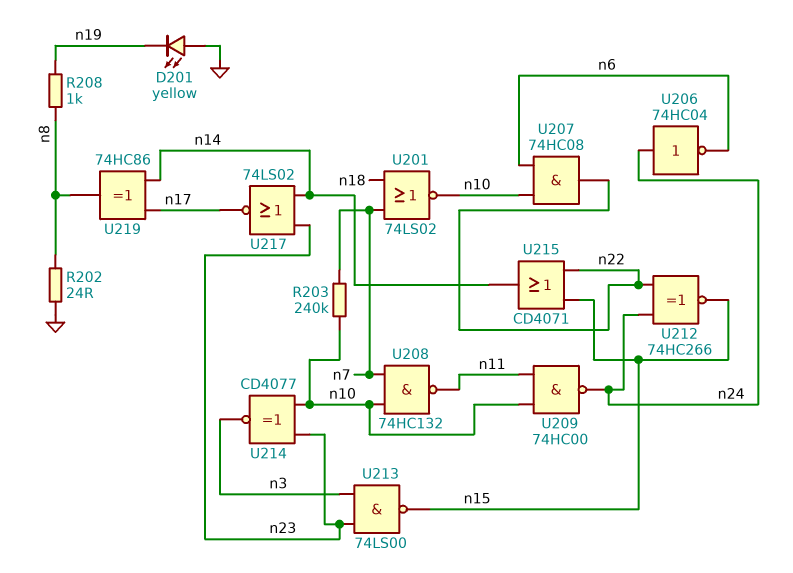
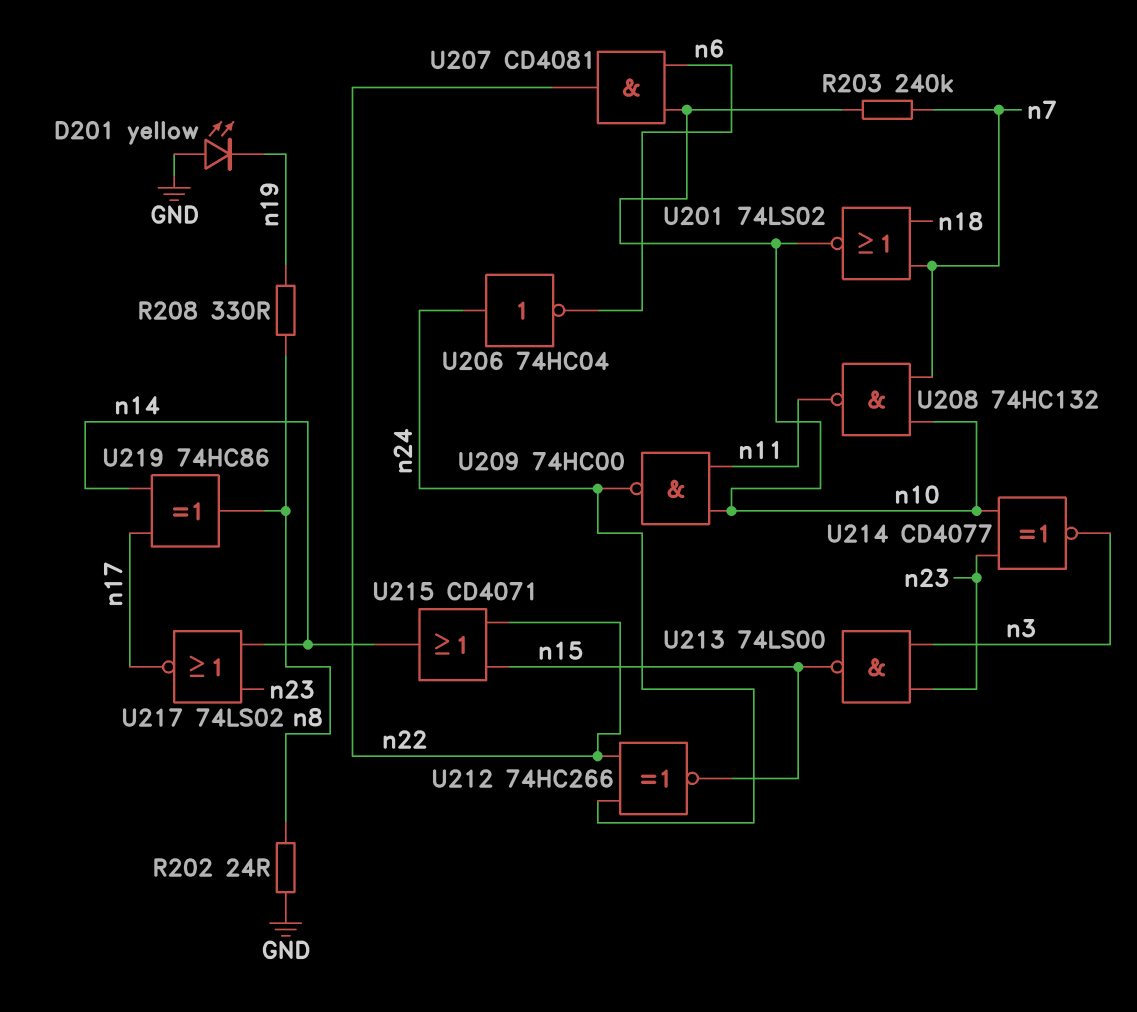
R208: 1k (n8, n19) -> 330 (n8, n19)
U207: AND 74HC08 (in n6, in n10, out n22) -> AND CD4081 (in n6, in n10, out n22)

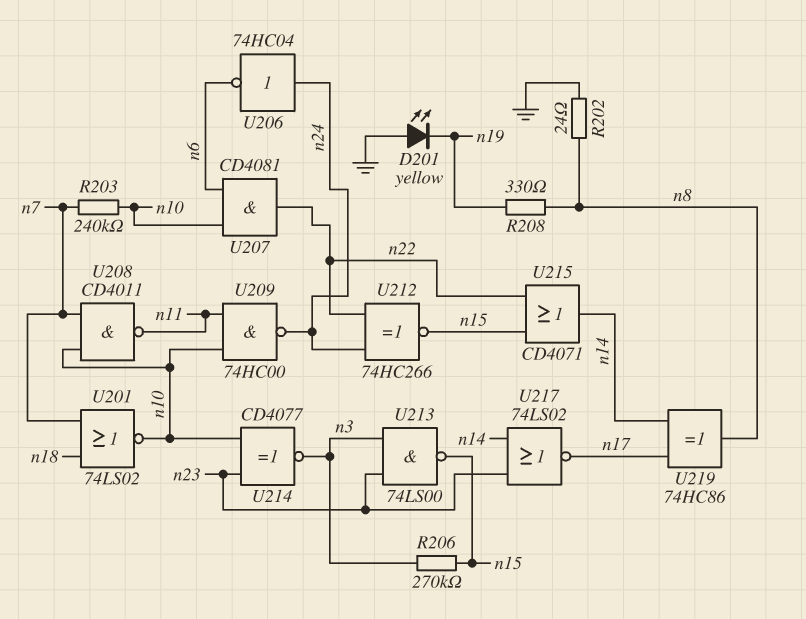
R206: none -> 270k (n3, n15)
U208: NAND 74HC132 (in n7, in n10, out n11) -> NAND CD4011 (in n7, in n10, out n11)

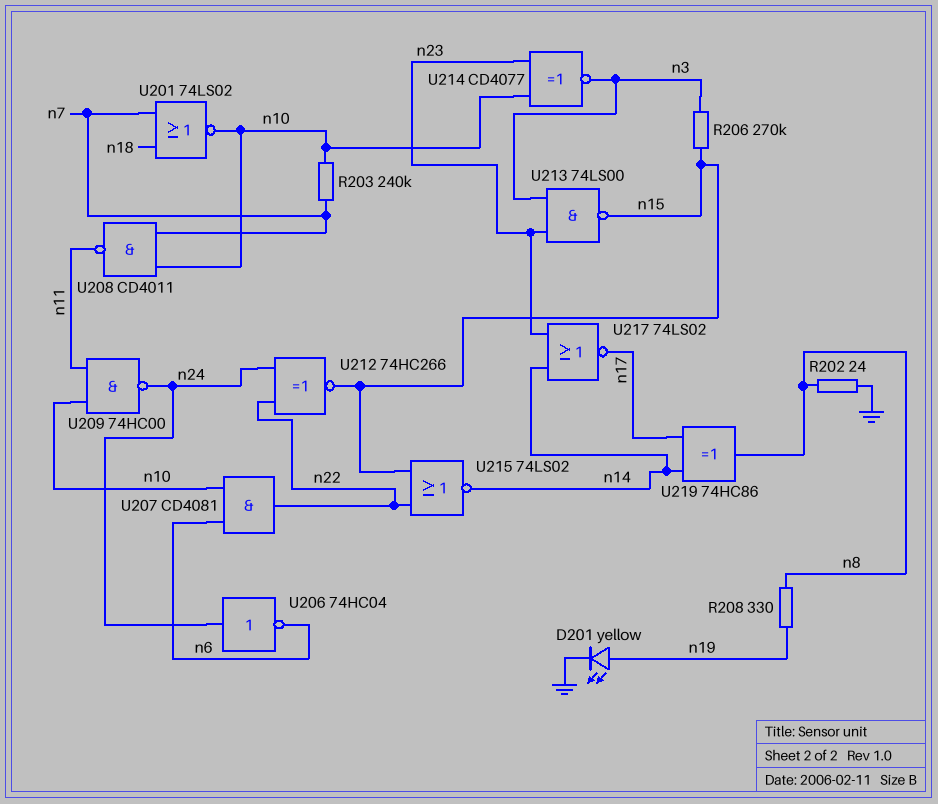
D201: LED yellow (A GND, K n19) -> LED yellow (A n19, K GND)
U215: OR CD4071 (in n15, in n22, out n14) -> NOR 74LS02 (in n15, in n22, out n14)

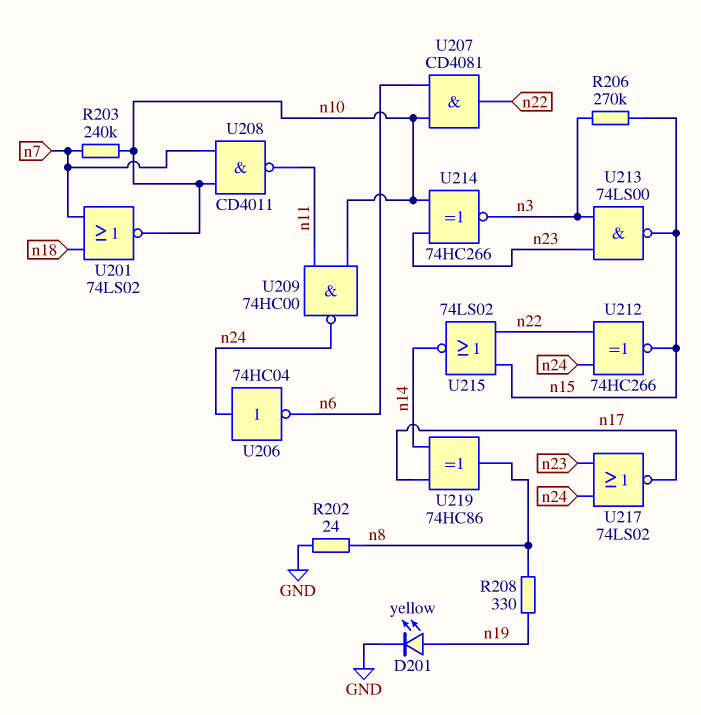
U214: XNOR CD4077 (in n10, in n23, out n3) -> XNOR 74HC266 (in n10, in n23, out n3)
U217: NOR 74LS02 (in n14, in n23, out n17) -> NOR 74LS02 (in n23, in n24, out n17)

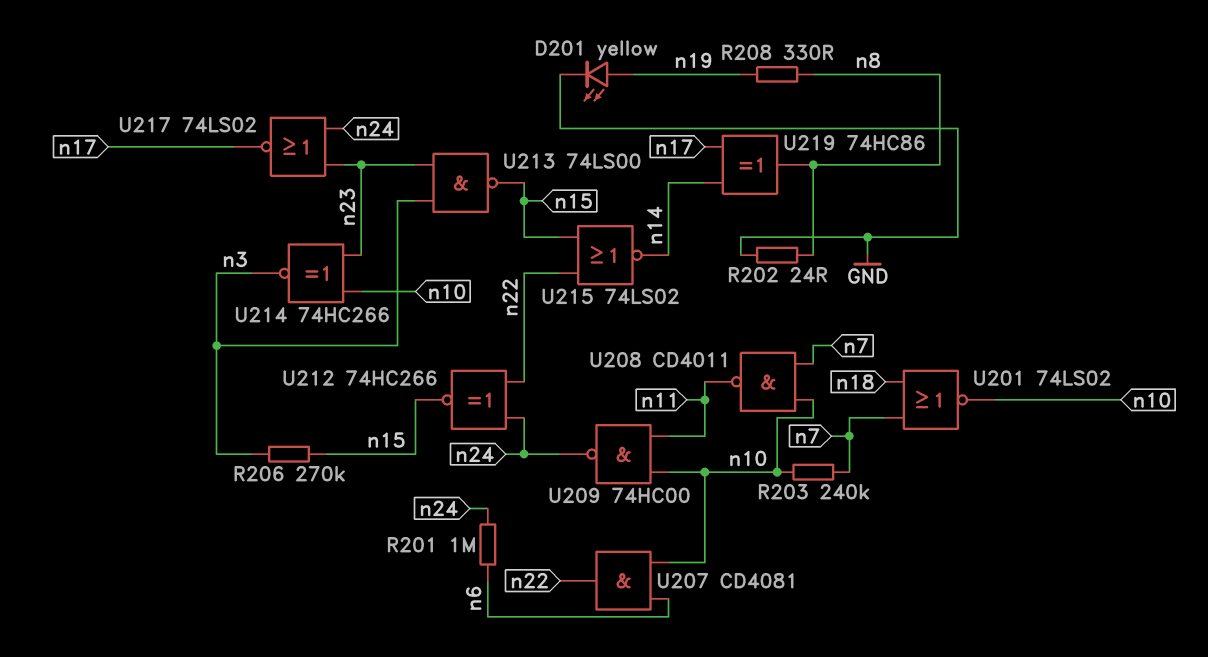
R201: none -> 1M (n6, n24)
U206: NOT 74HC04 (in n24, out n6) -> none

